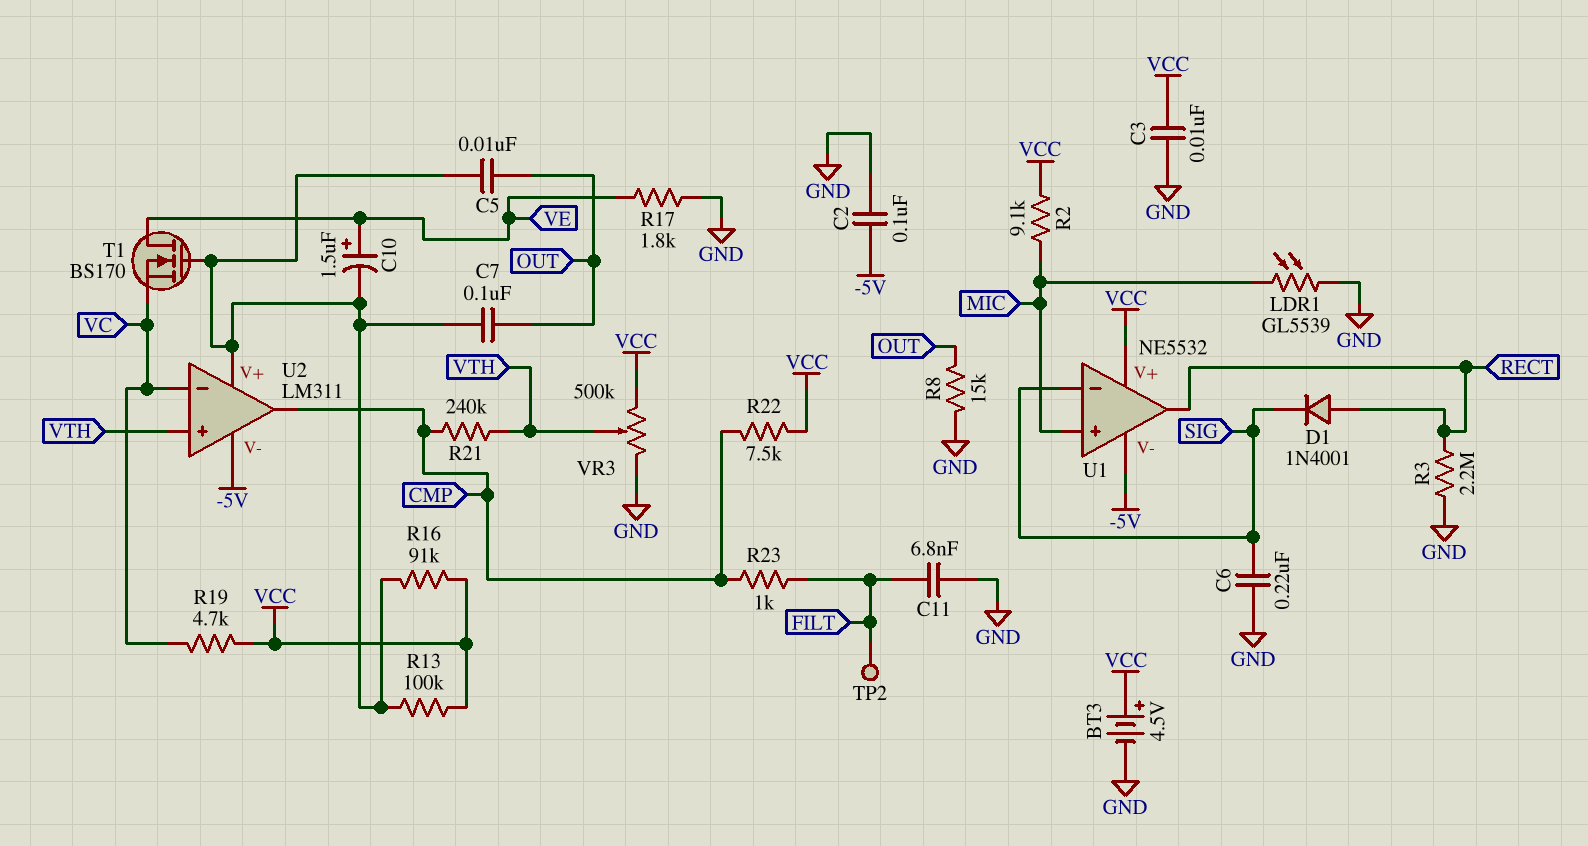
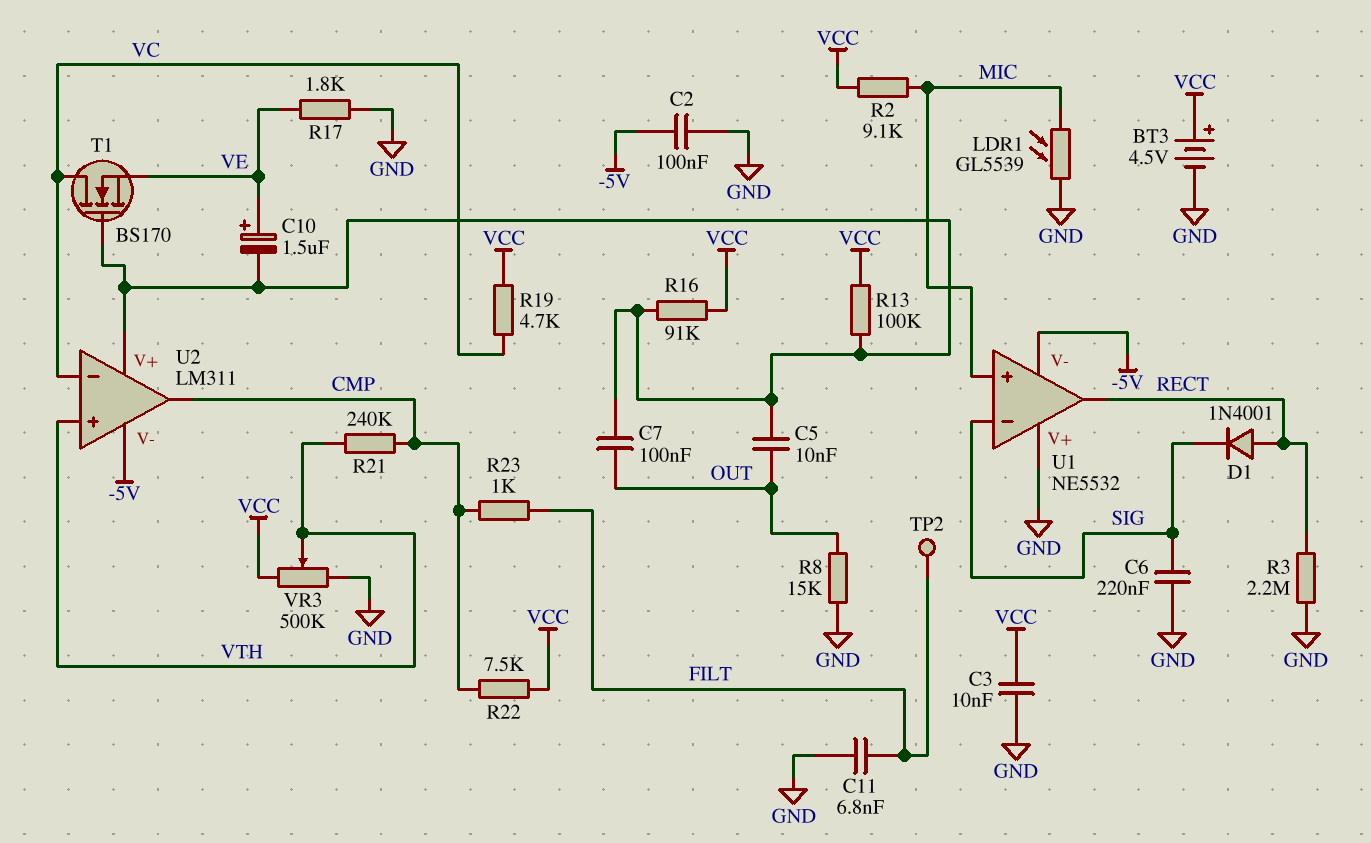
T1: NMOS BS170 (G U2/V+, D VE, S VC) -> NMOS BS170 (G U2/V+, D VC, S VE)
U1 pin V+: VCC -> GND

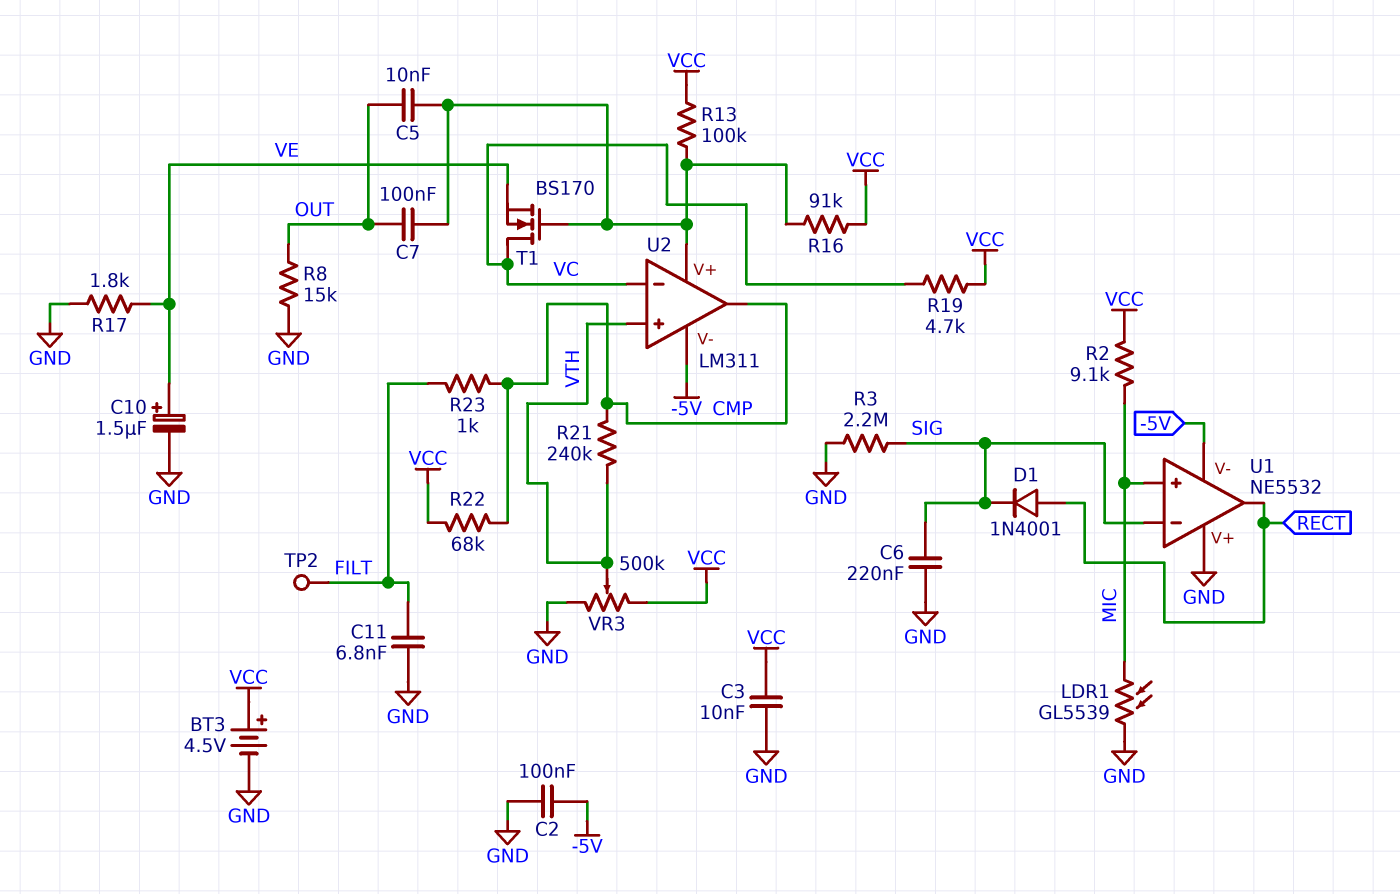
C10: 1.5uF (plus VE, minus U2/V+) -> 1.5uF (plus VE, minus GND)
R3: 2.2M (GND, RECT) -> 2.2M (GND, SIG)
R22: 7.5k (CMP, VCC) -> 68k (CMP, VCC)

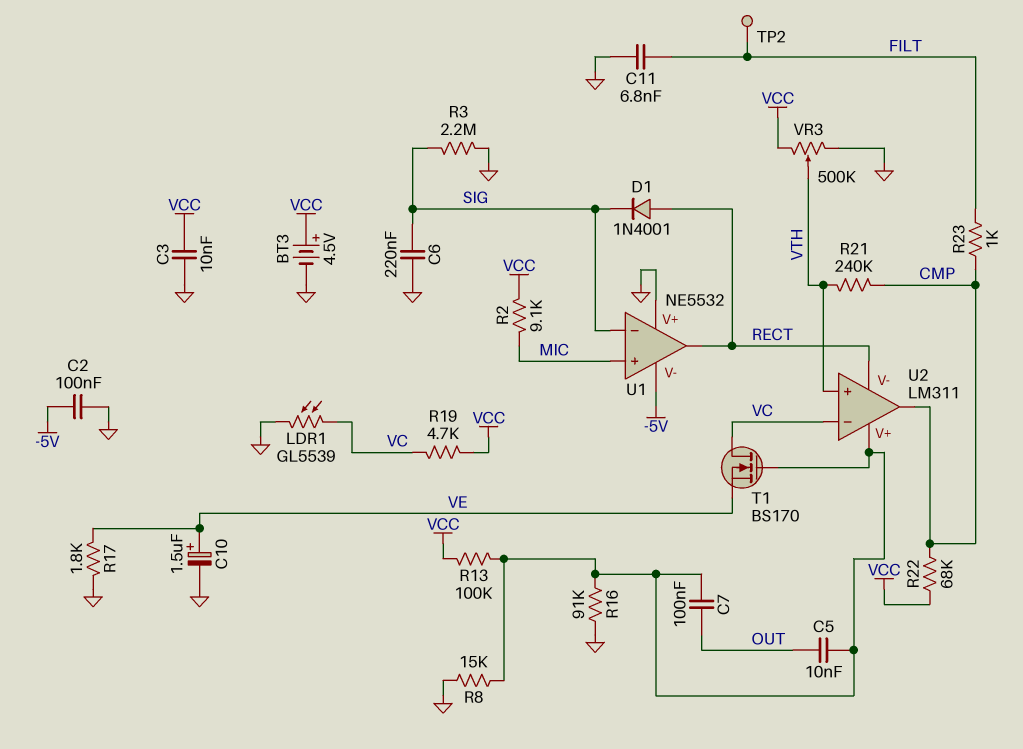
LDR1: GL5539 (GND, MIC) -> GL5539 (GND, VC)
R8: 15k (GND, OUT) -> 15k (GND, U2/V+)
R16: 91k (U2/V+, VCC) -> 91k (GND, U2/V+)
U2 pin V-: -5V -> RECT

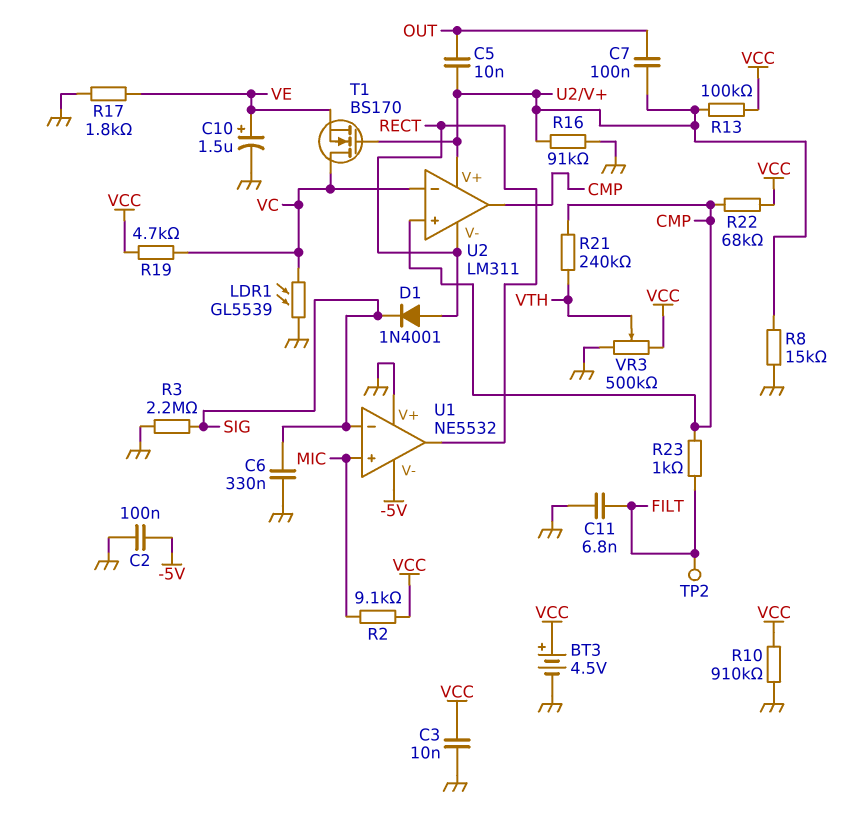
C6: 220nF (GND, SIG) -> 330nF (GND, SIG)
R10: none -> 910k (GND, VCC)
U2 pin in+: VTH -> CMP

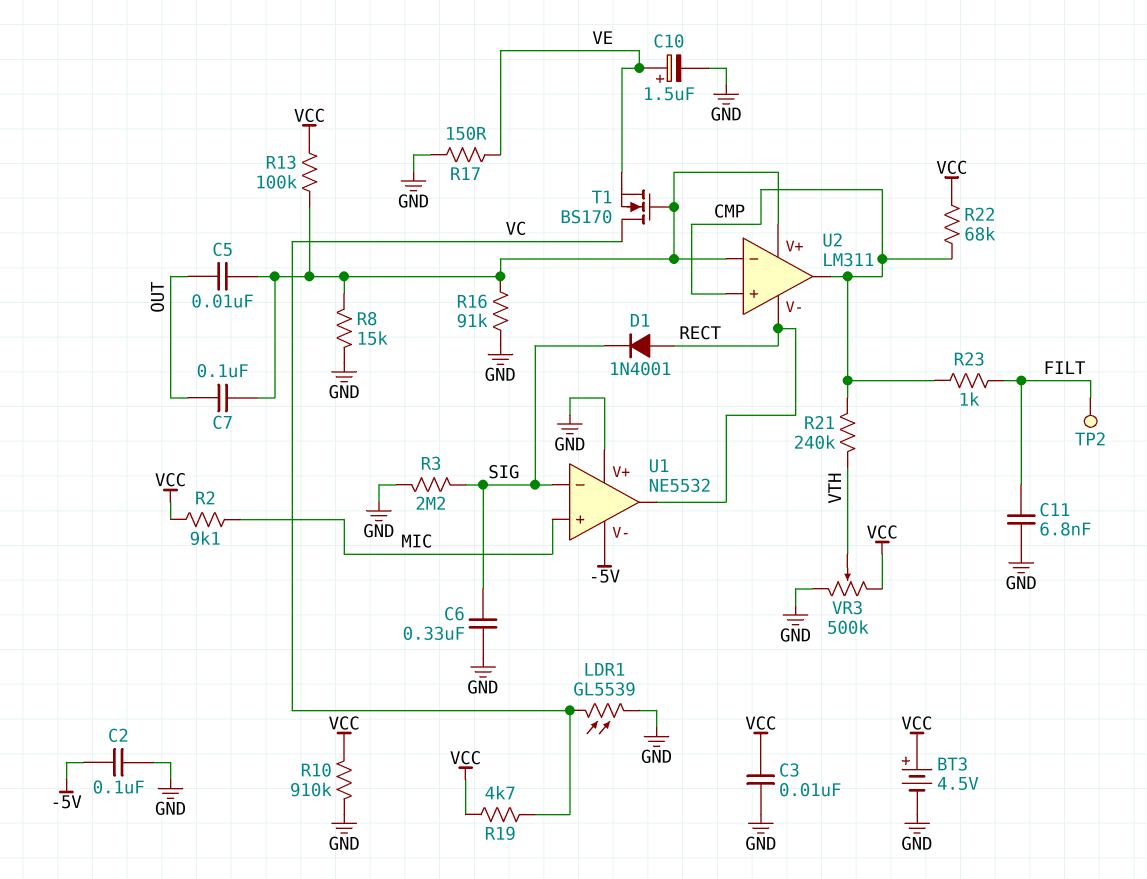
R17: 1.8k (GND, VE) -> 150 (GND, VE)
U2 pin in-: VC -> U2/V+

